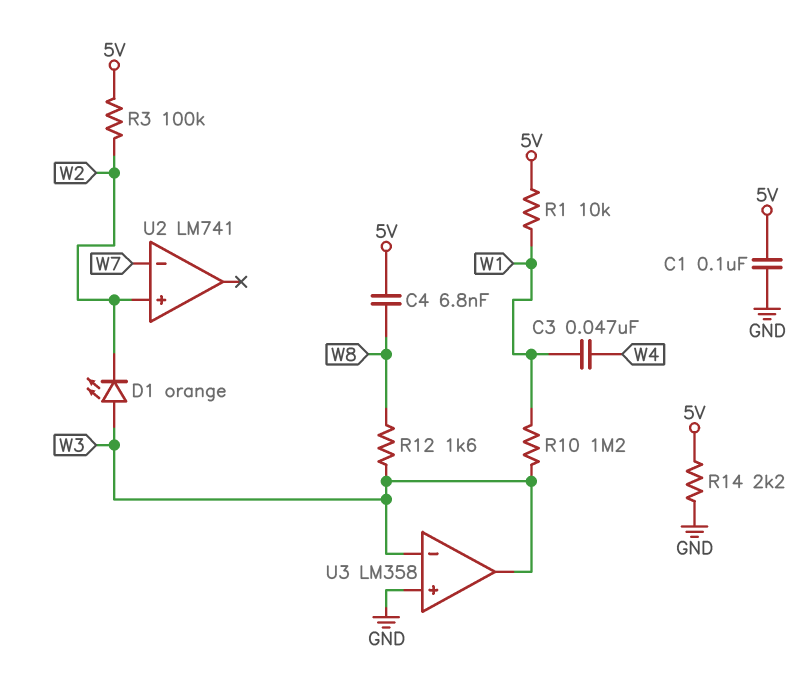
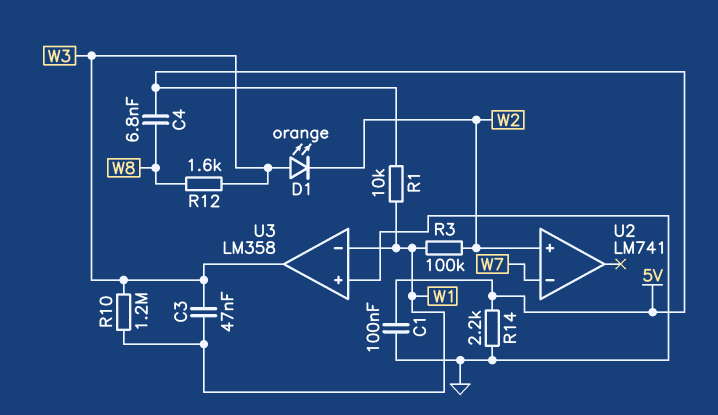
C3: 47nF (W1, W4) -> 47nF (W1, W3)
R3: 100k (5V, W2) -> 100k (W1, W2)
U3 pin in-: W3 -> W1

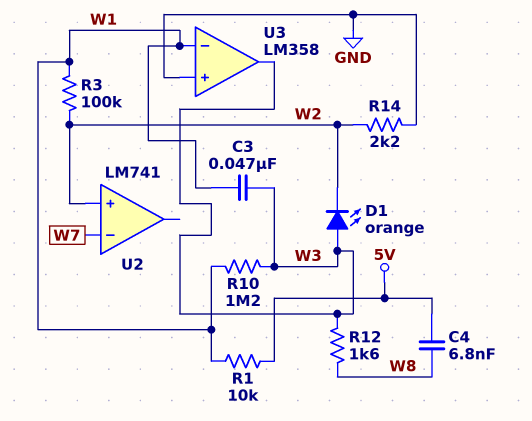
C1: 100nF (5V, GND) -> none
R14: 2.2k (5V, GND) -> 2.2k (GND, W2)

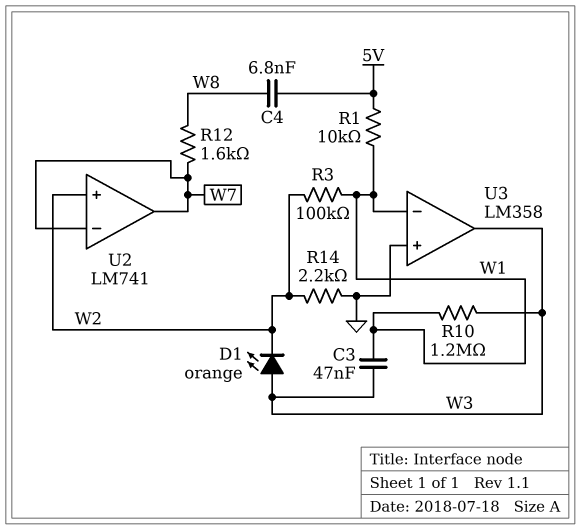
R12: 1.6k (W3, W8) -> 1.6k (W7, W8)
U2 pin out: none -> W7

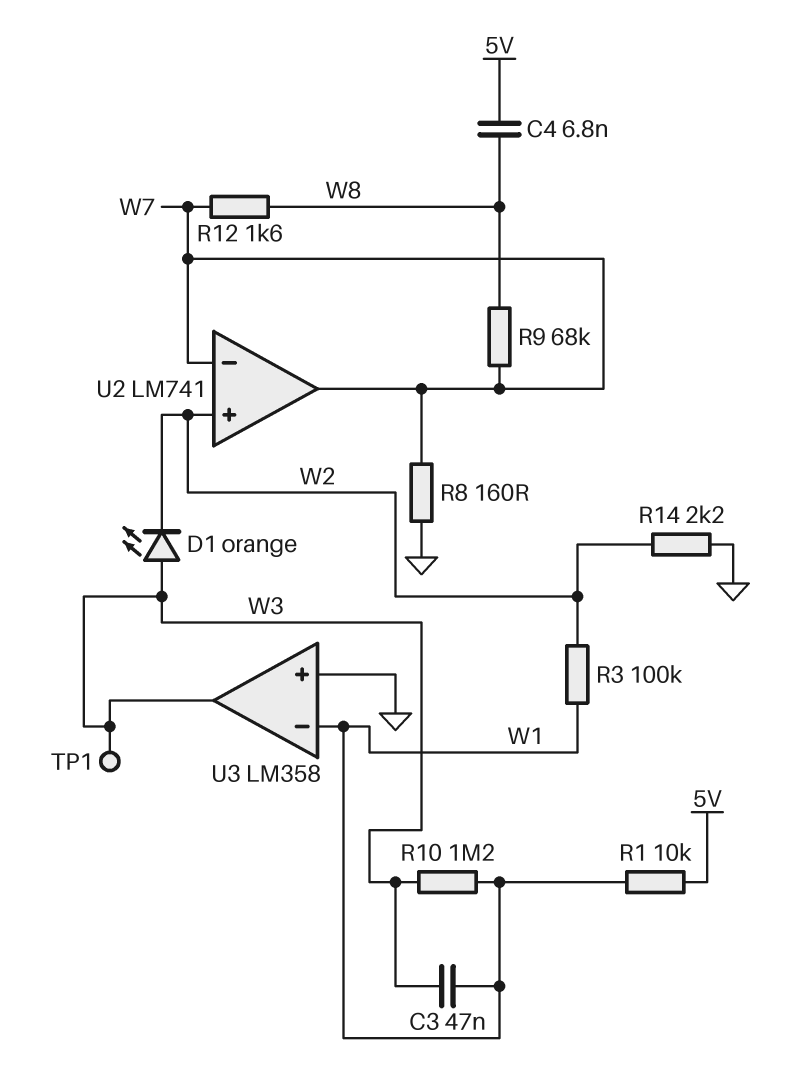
R8: none -> 160 (GND, W7)
R9: none -> 68k (W7, W8)
TP1: none -> test point (W3)

